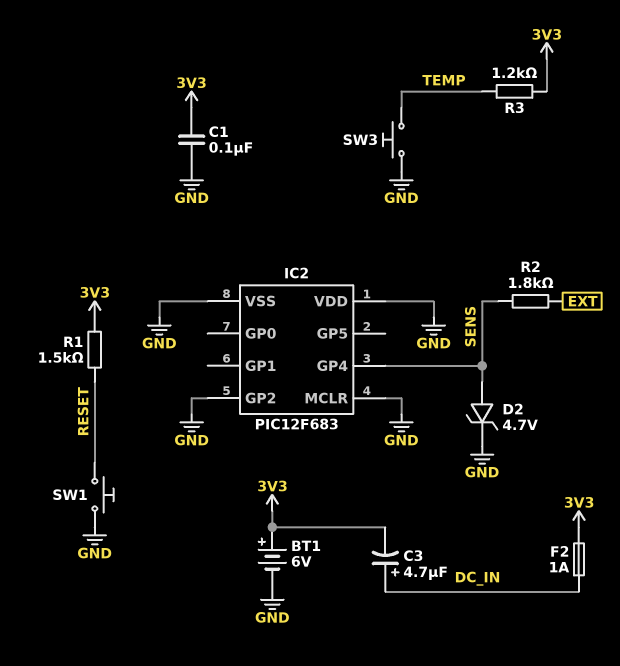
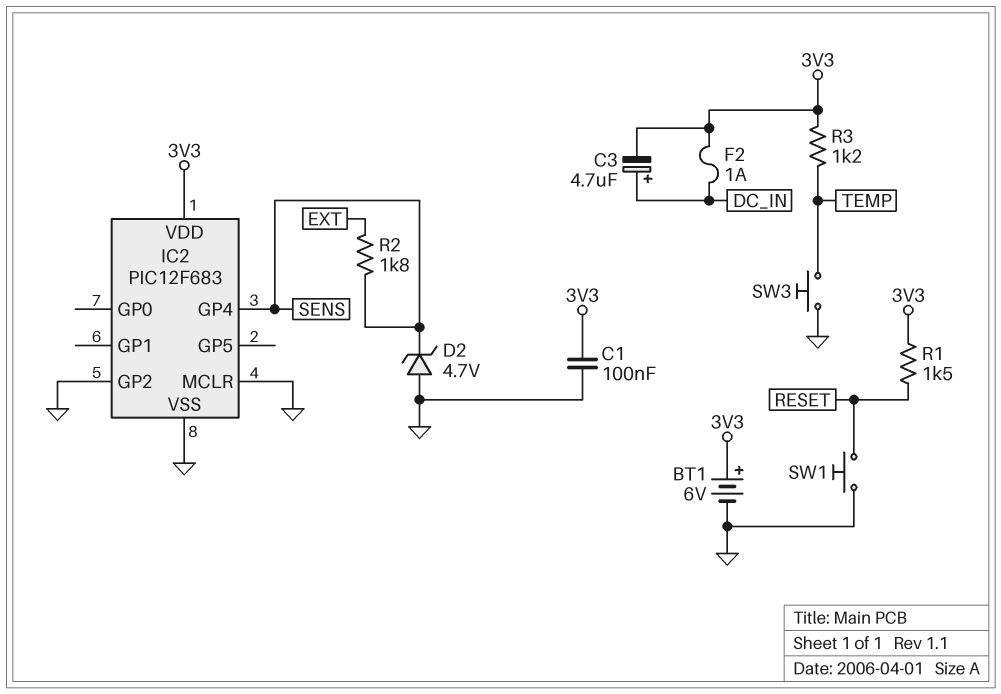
D2: zener 4.7V (A SENS, K GND) -> zener 4.7V (A GND, K SENS)
IC2 pin VDD: GND -> 3V3

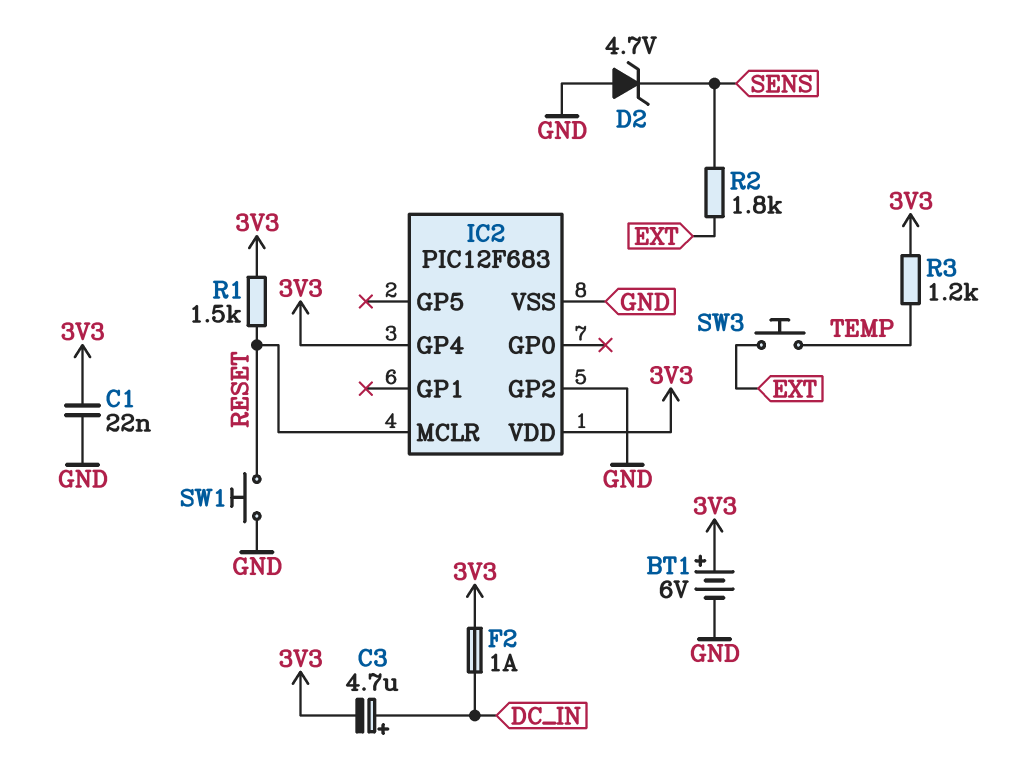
C1: 100nF (3V3, GND) -> 22nF (3V3, GND)
IC2 pin GP4: SENS -> 3V3
IC2 pin MCLR: GND -> RESET
SW3: button (GND, TEMP) -> button (EXT, TEMP)

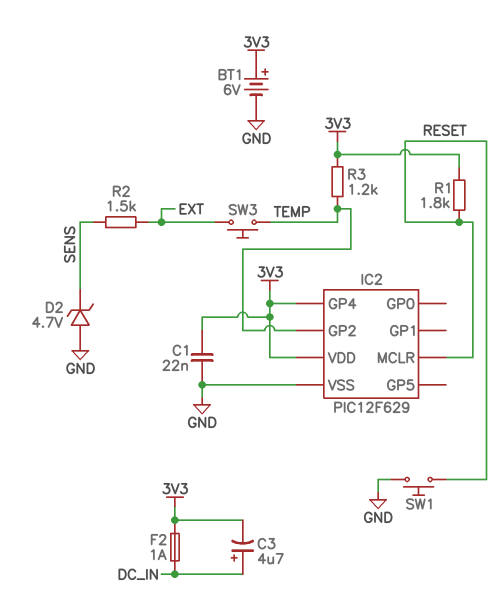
IC2: PIC12F683 -> PIC12F629
IC2 pin GP2: GND -> TEMP
R1: 1.5k (3V3, RESET) -> 1.8k (3V3, RESET)
R2: 1.8k (EXT, SENS) -> 1.5k (EXT, SENS)

